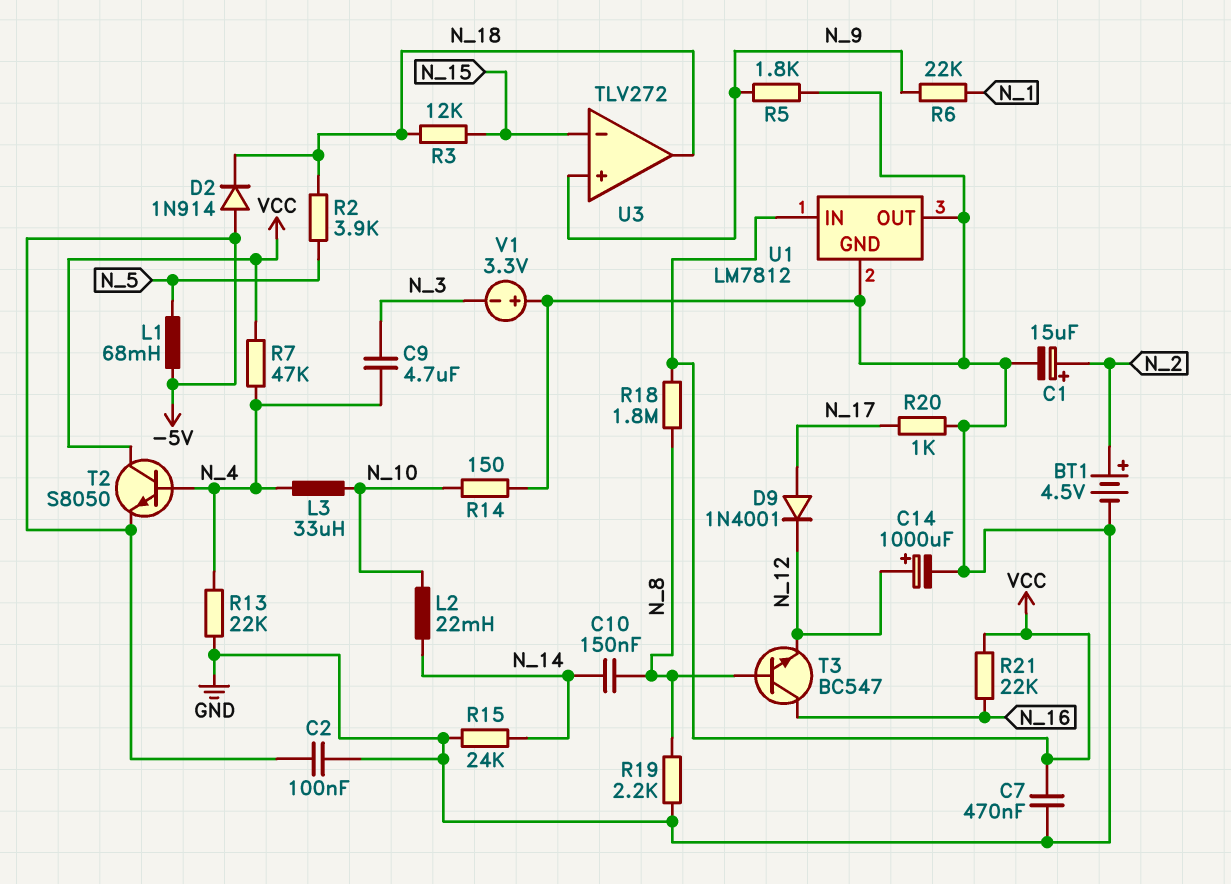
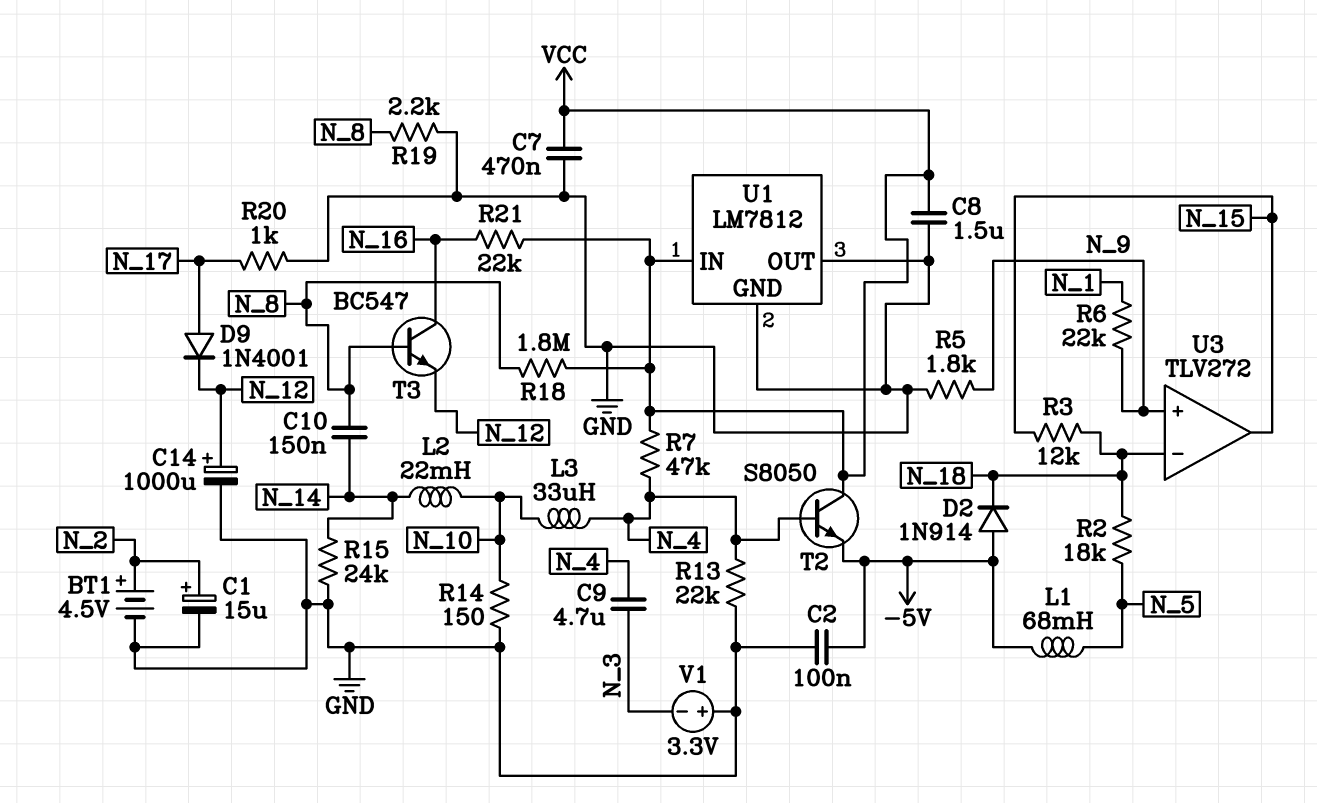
C8: none -> 1.5uF (GND, VCC)
R2: 3.9k (N_5, N_18) -> 18k (N_5, N_18)
U3 pin in-: N_15 -> N_18
U3 pin out: N_18 -> N_15

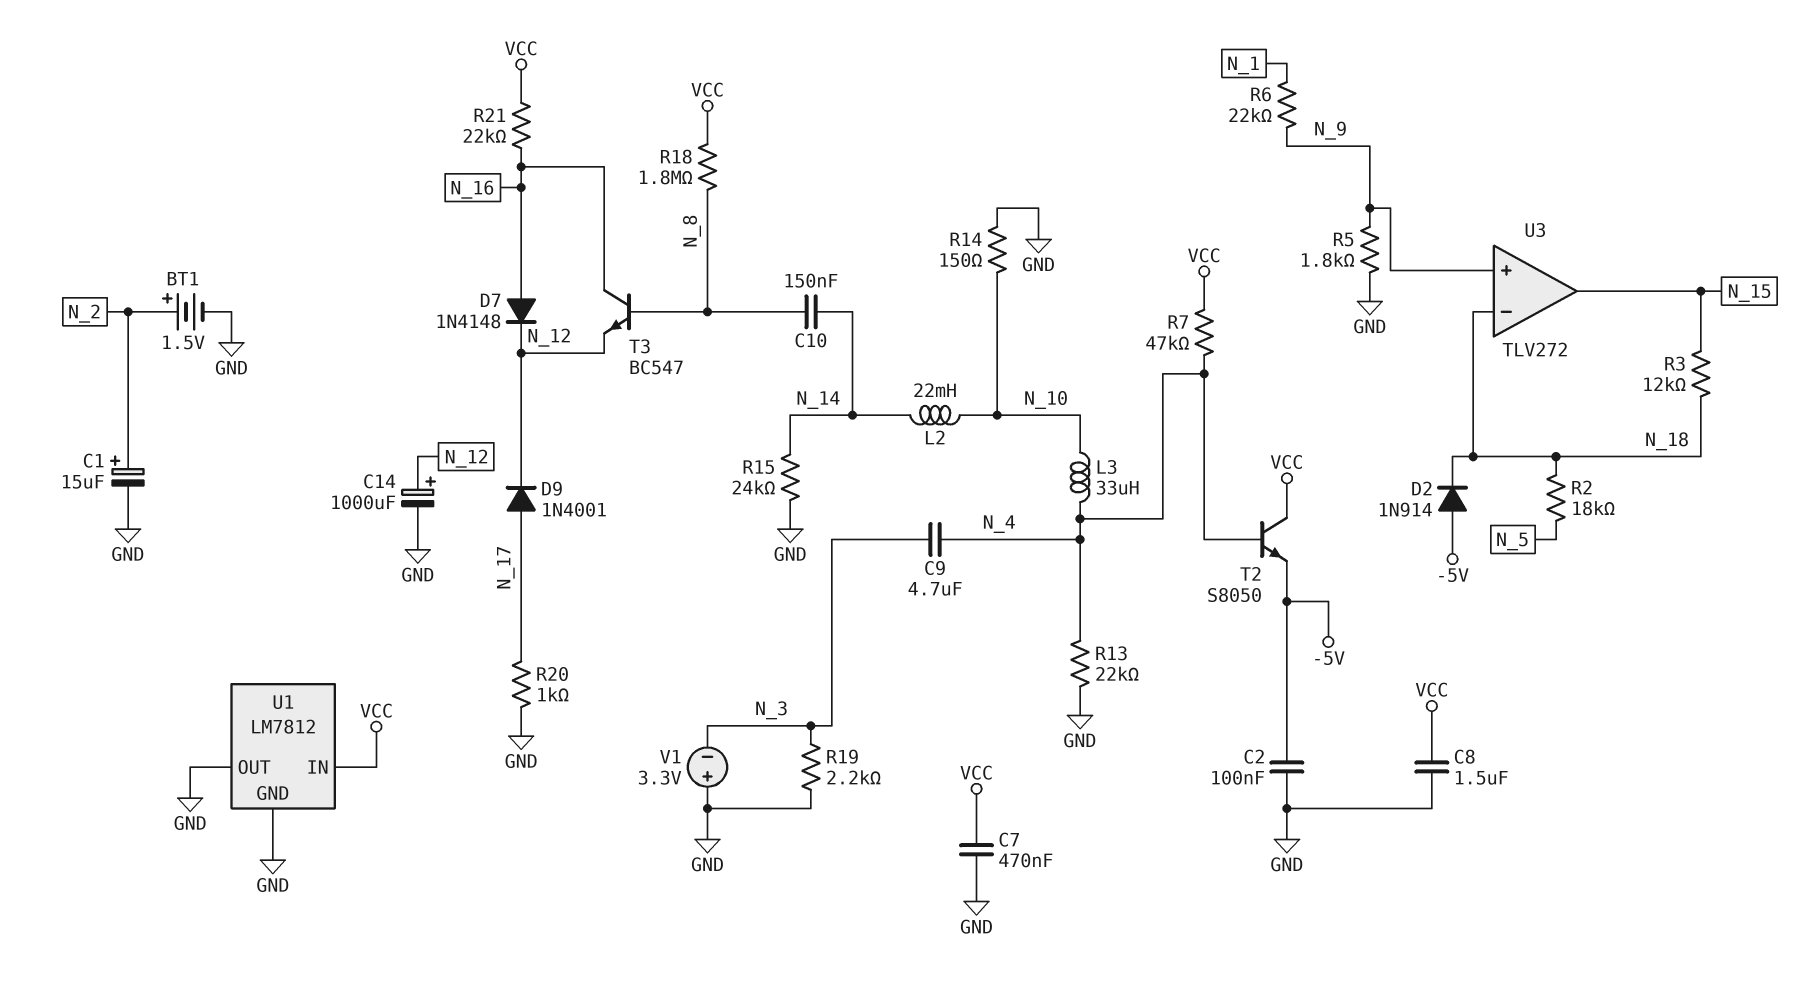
BT1: 4.5V (plus N_2, minus GND) -> 1.5V (plus N_2, minus GND)
D7: none -> diode 1N4148 (A N_16, K N_12)
L1: 68mH (-5V, N_5) -> none
R19: 2.2k (GND, N_8) -> 2.2k (GND, N_3)

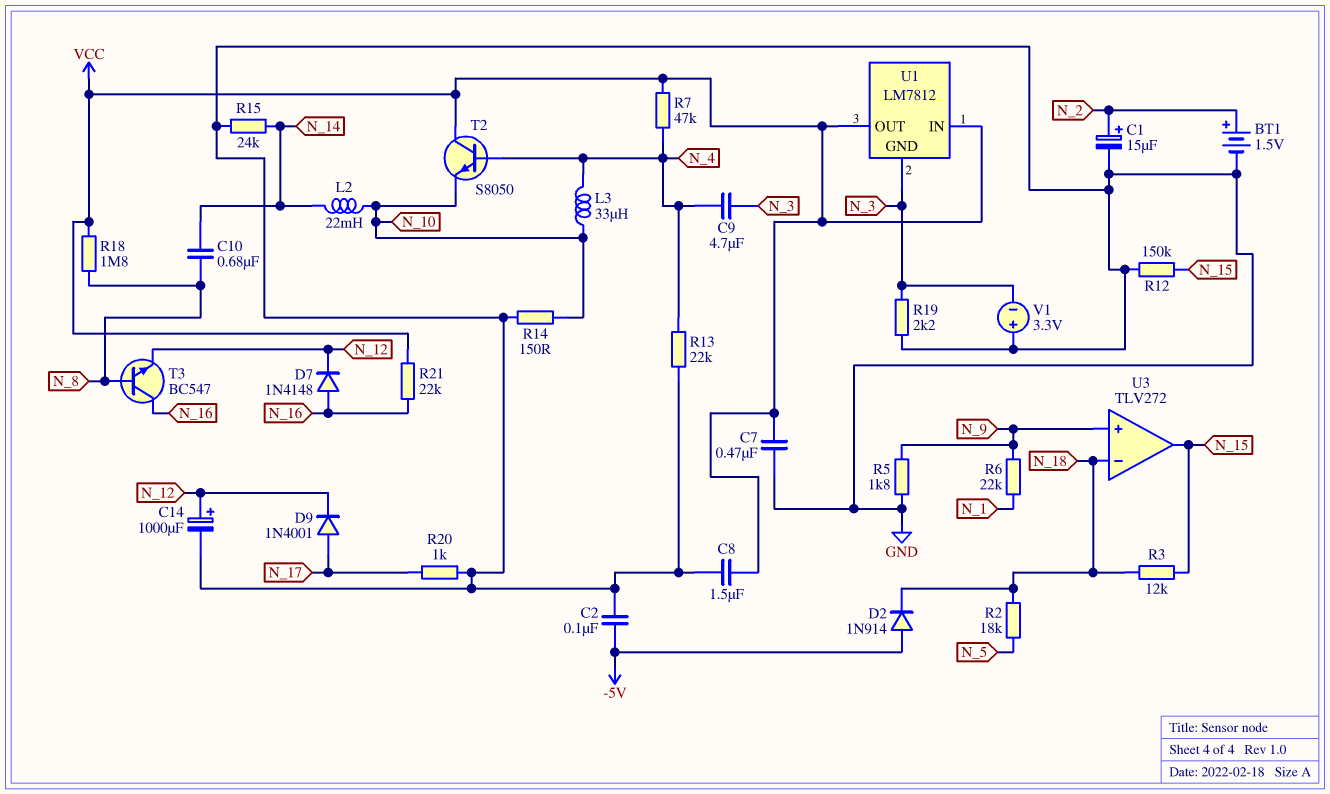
C10: 150nF (N_8, N_14) -> 680nF (N_8, N_14)
R12: none -> 150k (GND, N_15)
T2: NPN S8050 (B N_4, C VCC, E -5V) -> NPN S8050 (B N_4, C VCC, E N_10)
U1 pin GND: GND -> N_3
U1 pin OUT: GND -> VCC

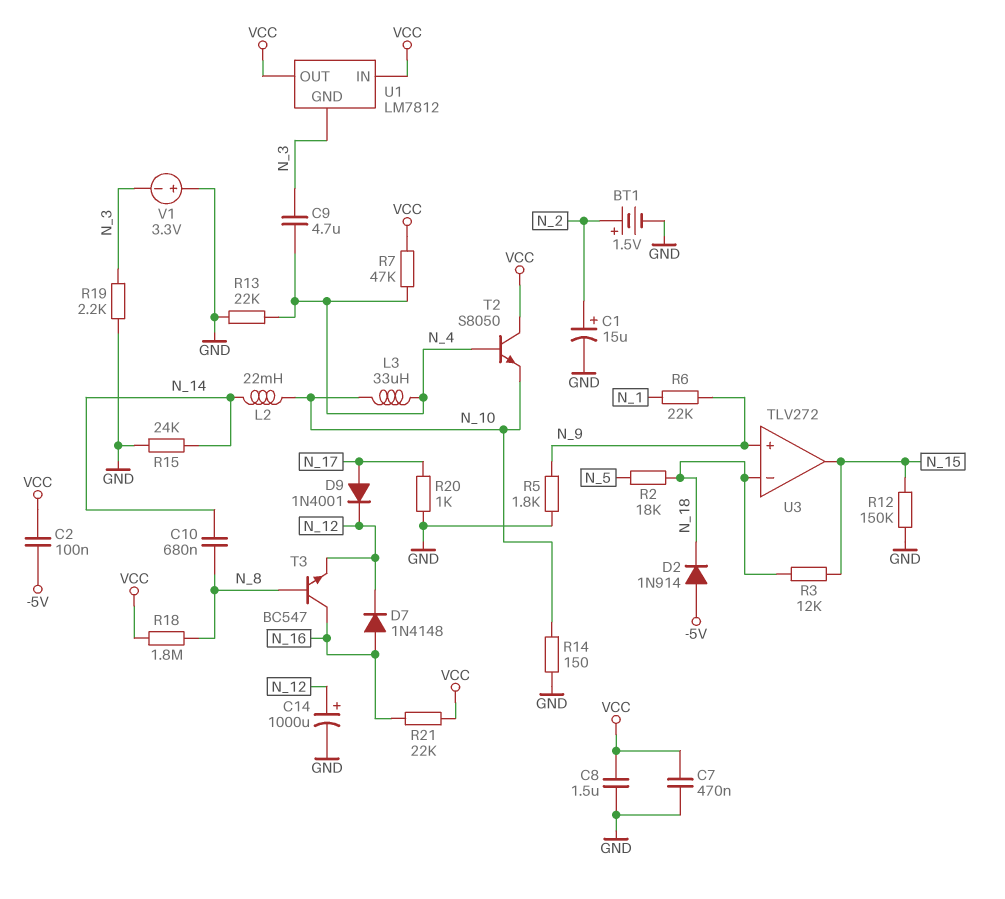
C2: 100nF (-5V, GND) -> 100nF (-5V, VCC)

